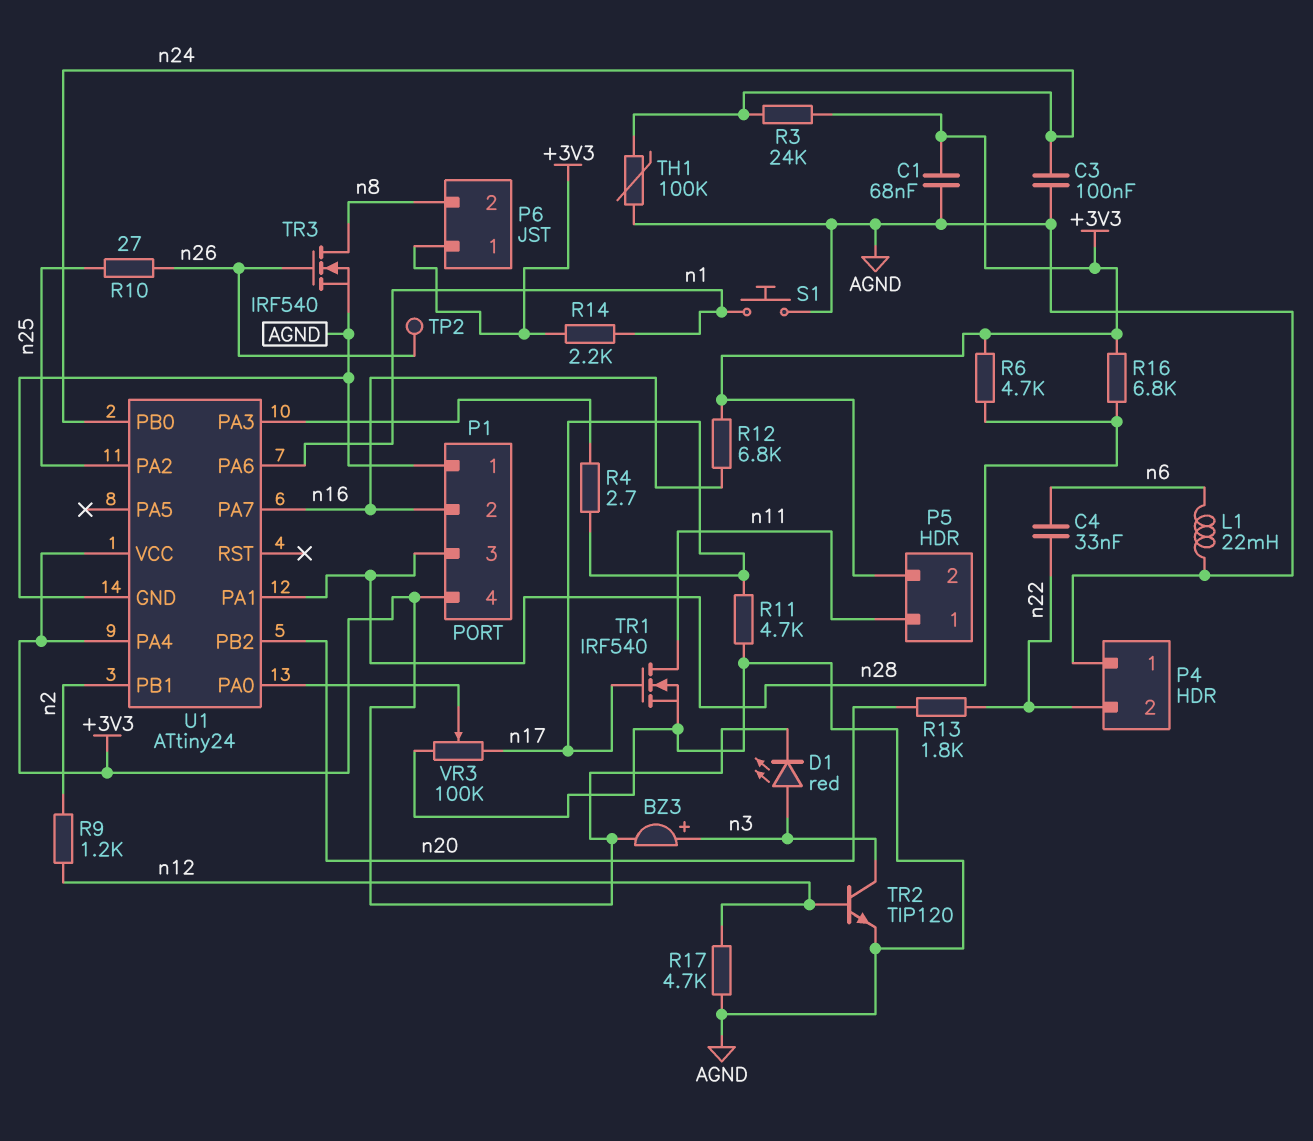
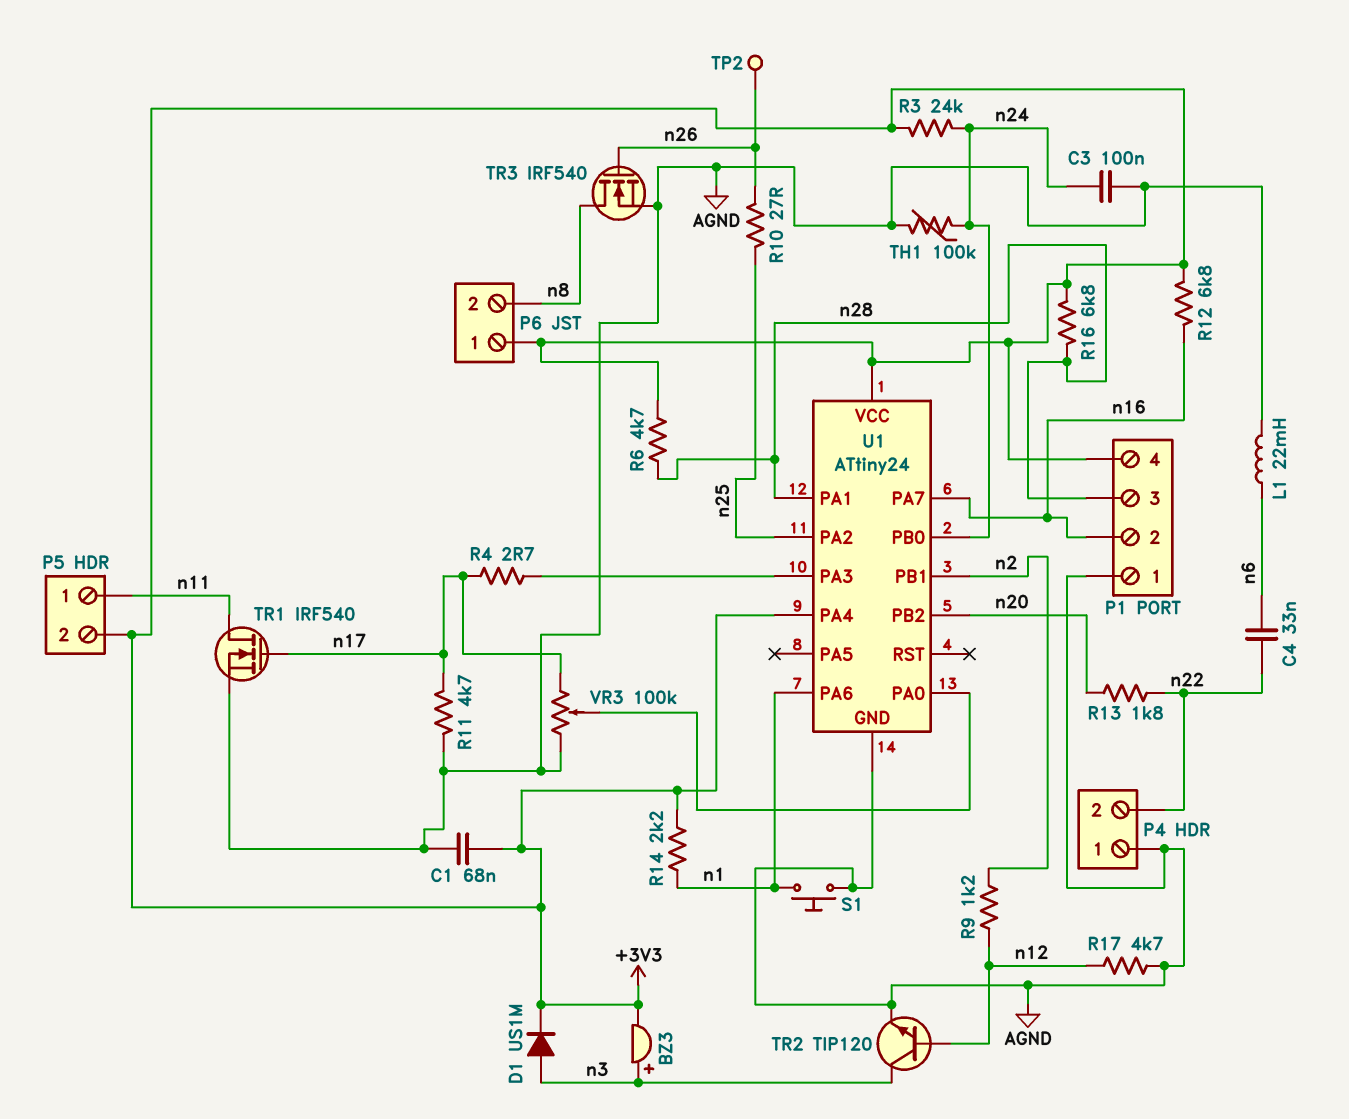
D1: LED red (A n3, K +3V3) -> diode US1M (A n3, K +3V3)

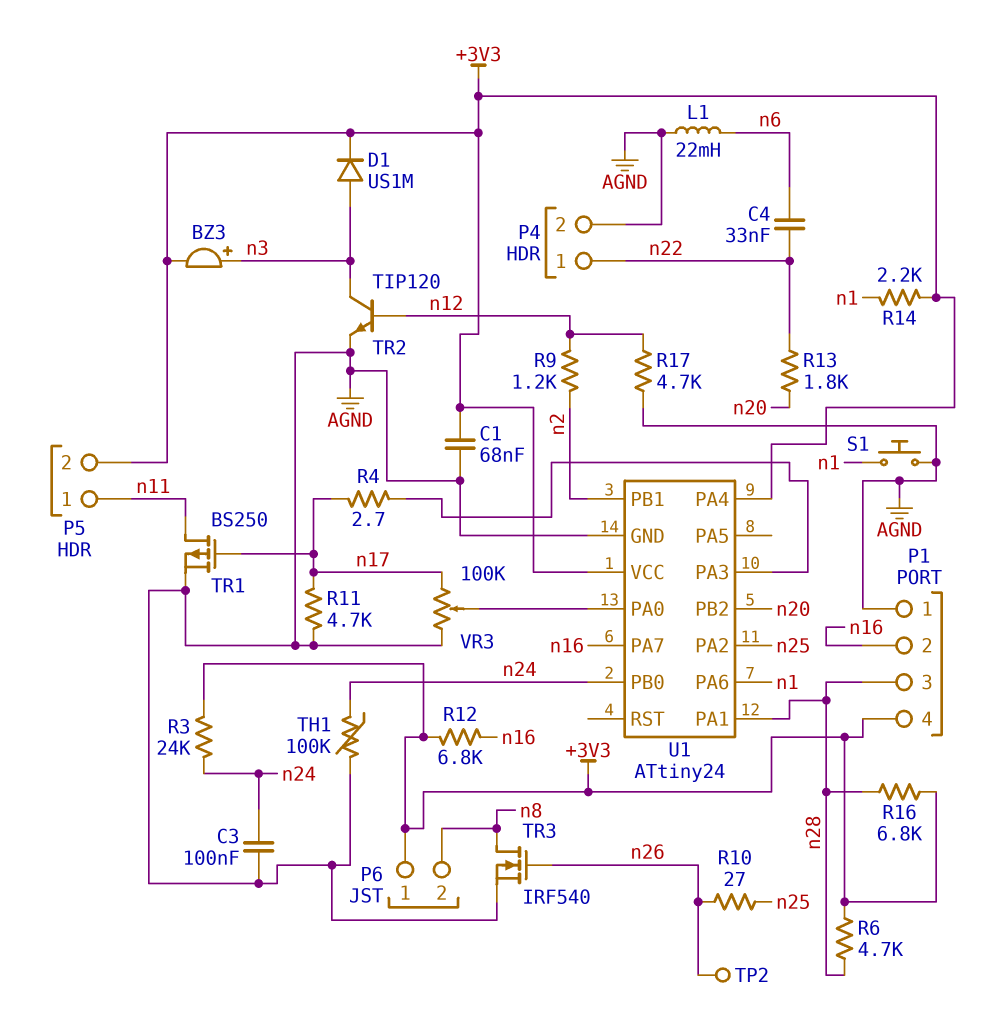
P4 pin 1: AGND -> n22
P4 pin 2: n22 -> AGND
TR1: NMOS IRF540 (G n17, D n11, S AGND) -> PMOS BS250 (G n17, D n11, S AGND)

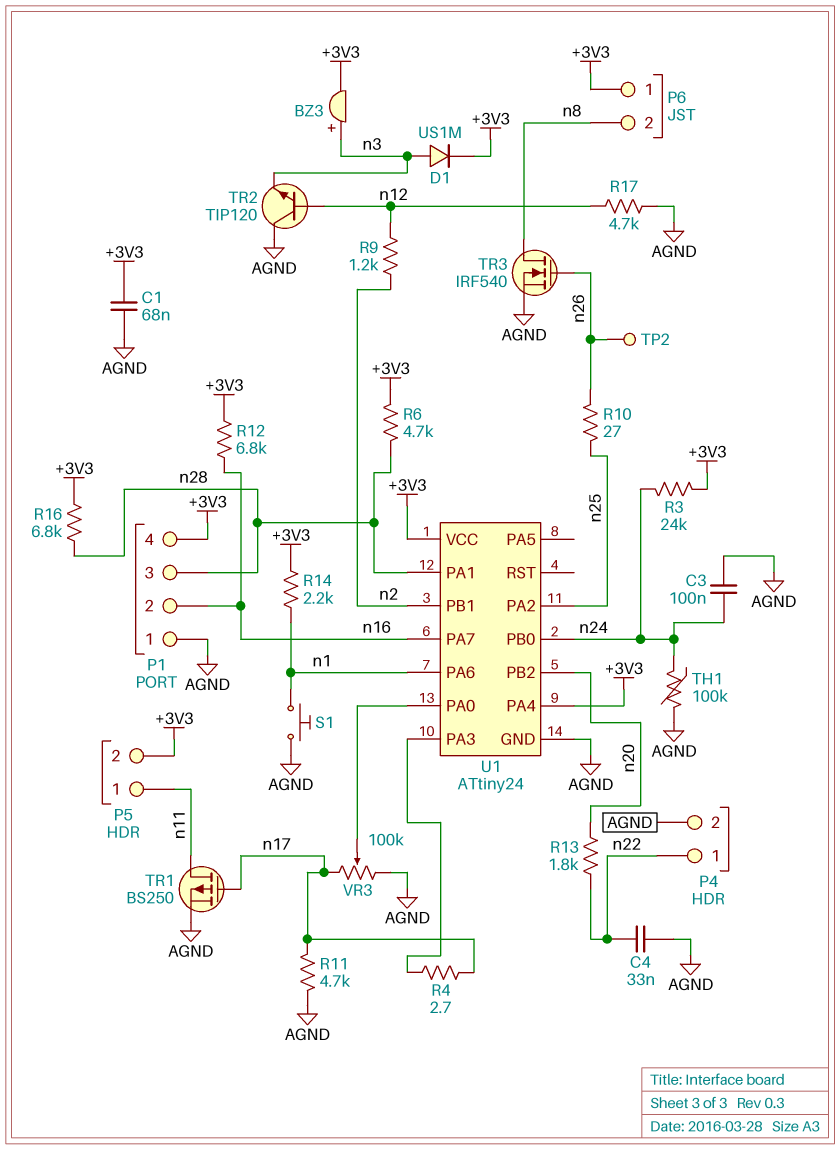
C4: 33nF (n6, n22) -> 33nF (AGND, n22)
L1: 22mH (AGND, n6) -> none
TR2: NPN TIP120 (B n12, C n3, E AGND) -> NPN TIP120 (B n12, C AGND, E n3)

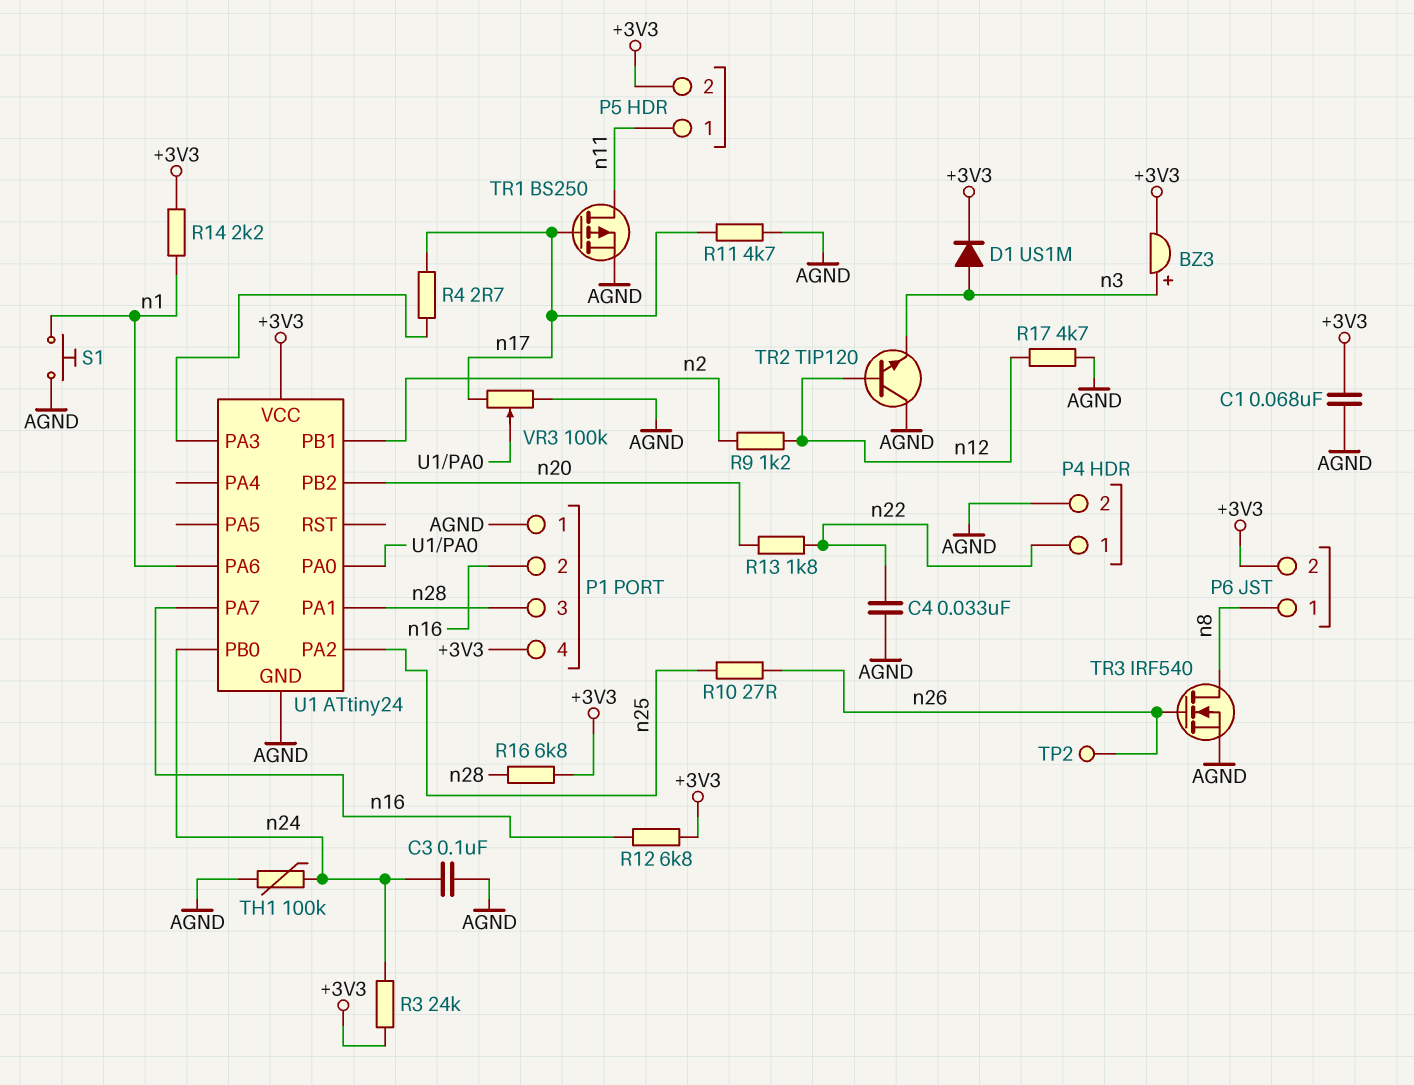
P6 pin 1: +3V3 -> n8
P6 pin 2: n8 -> +3V3
R6: 4.7k (+3V3, n28) -> none
U1 pin PA4: +3V3 -> none

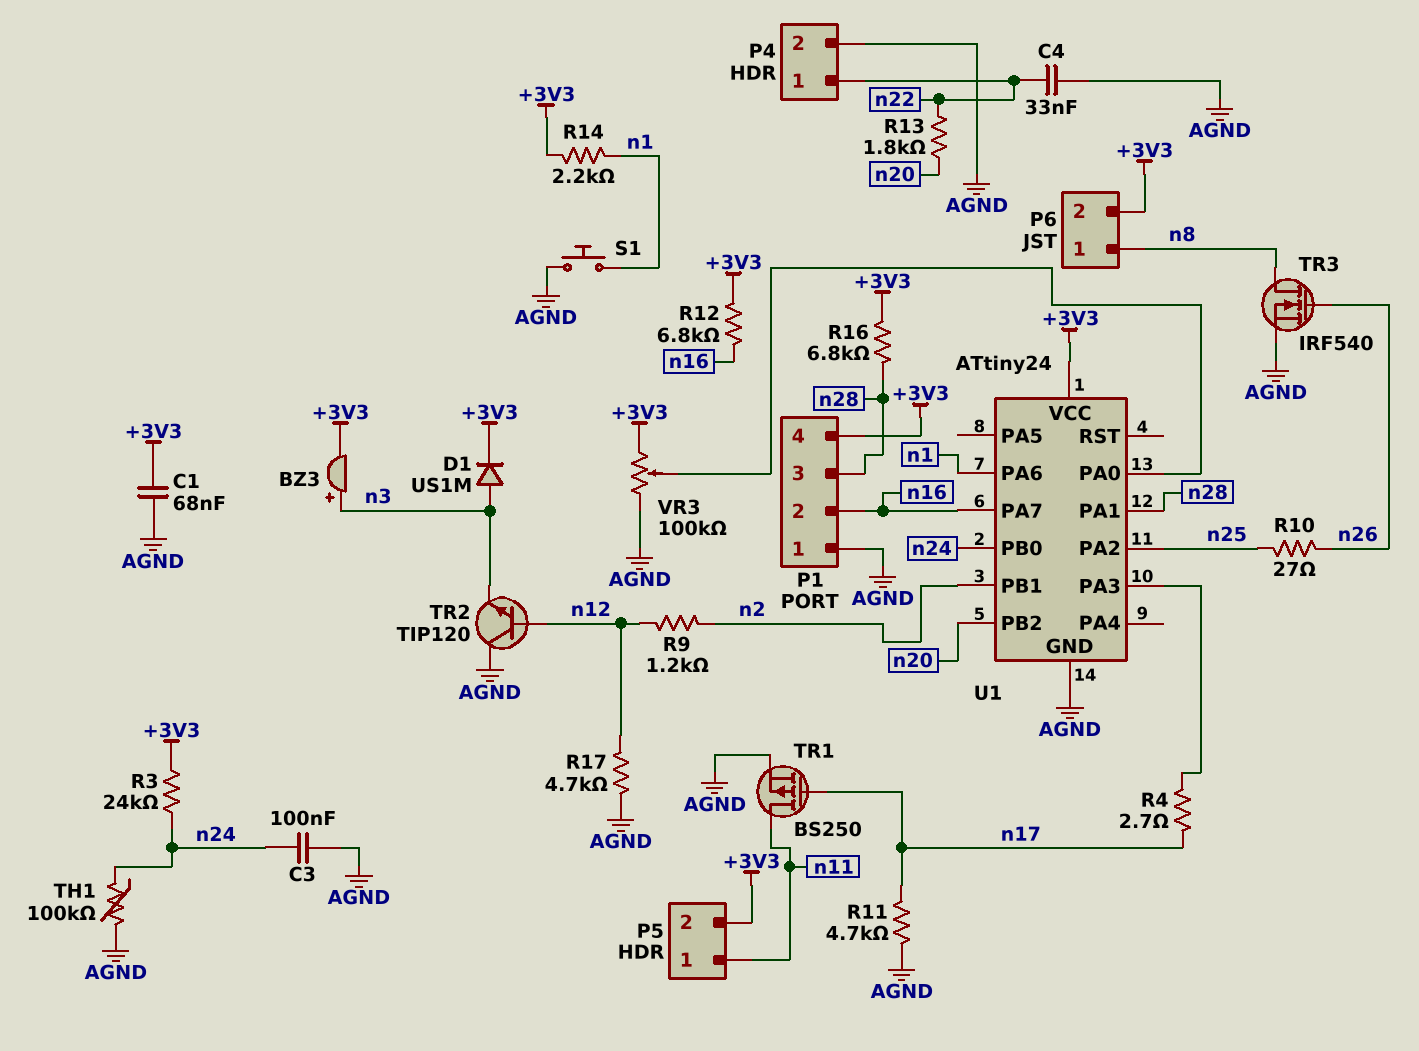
TP2: test point (n26) -> none
VR3: 100k (AGND, n17, wiper U1/PA0) -> 100k (+3V3, AGND, wiper U1/PA0)

